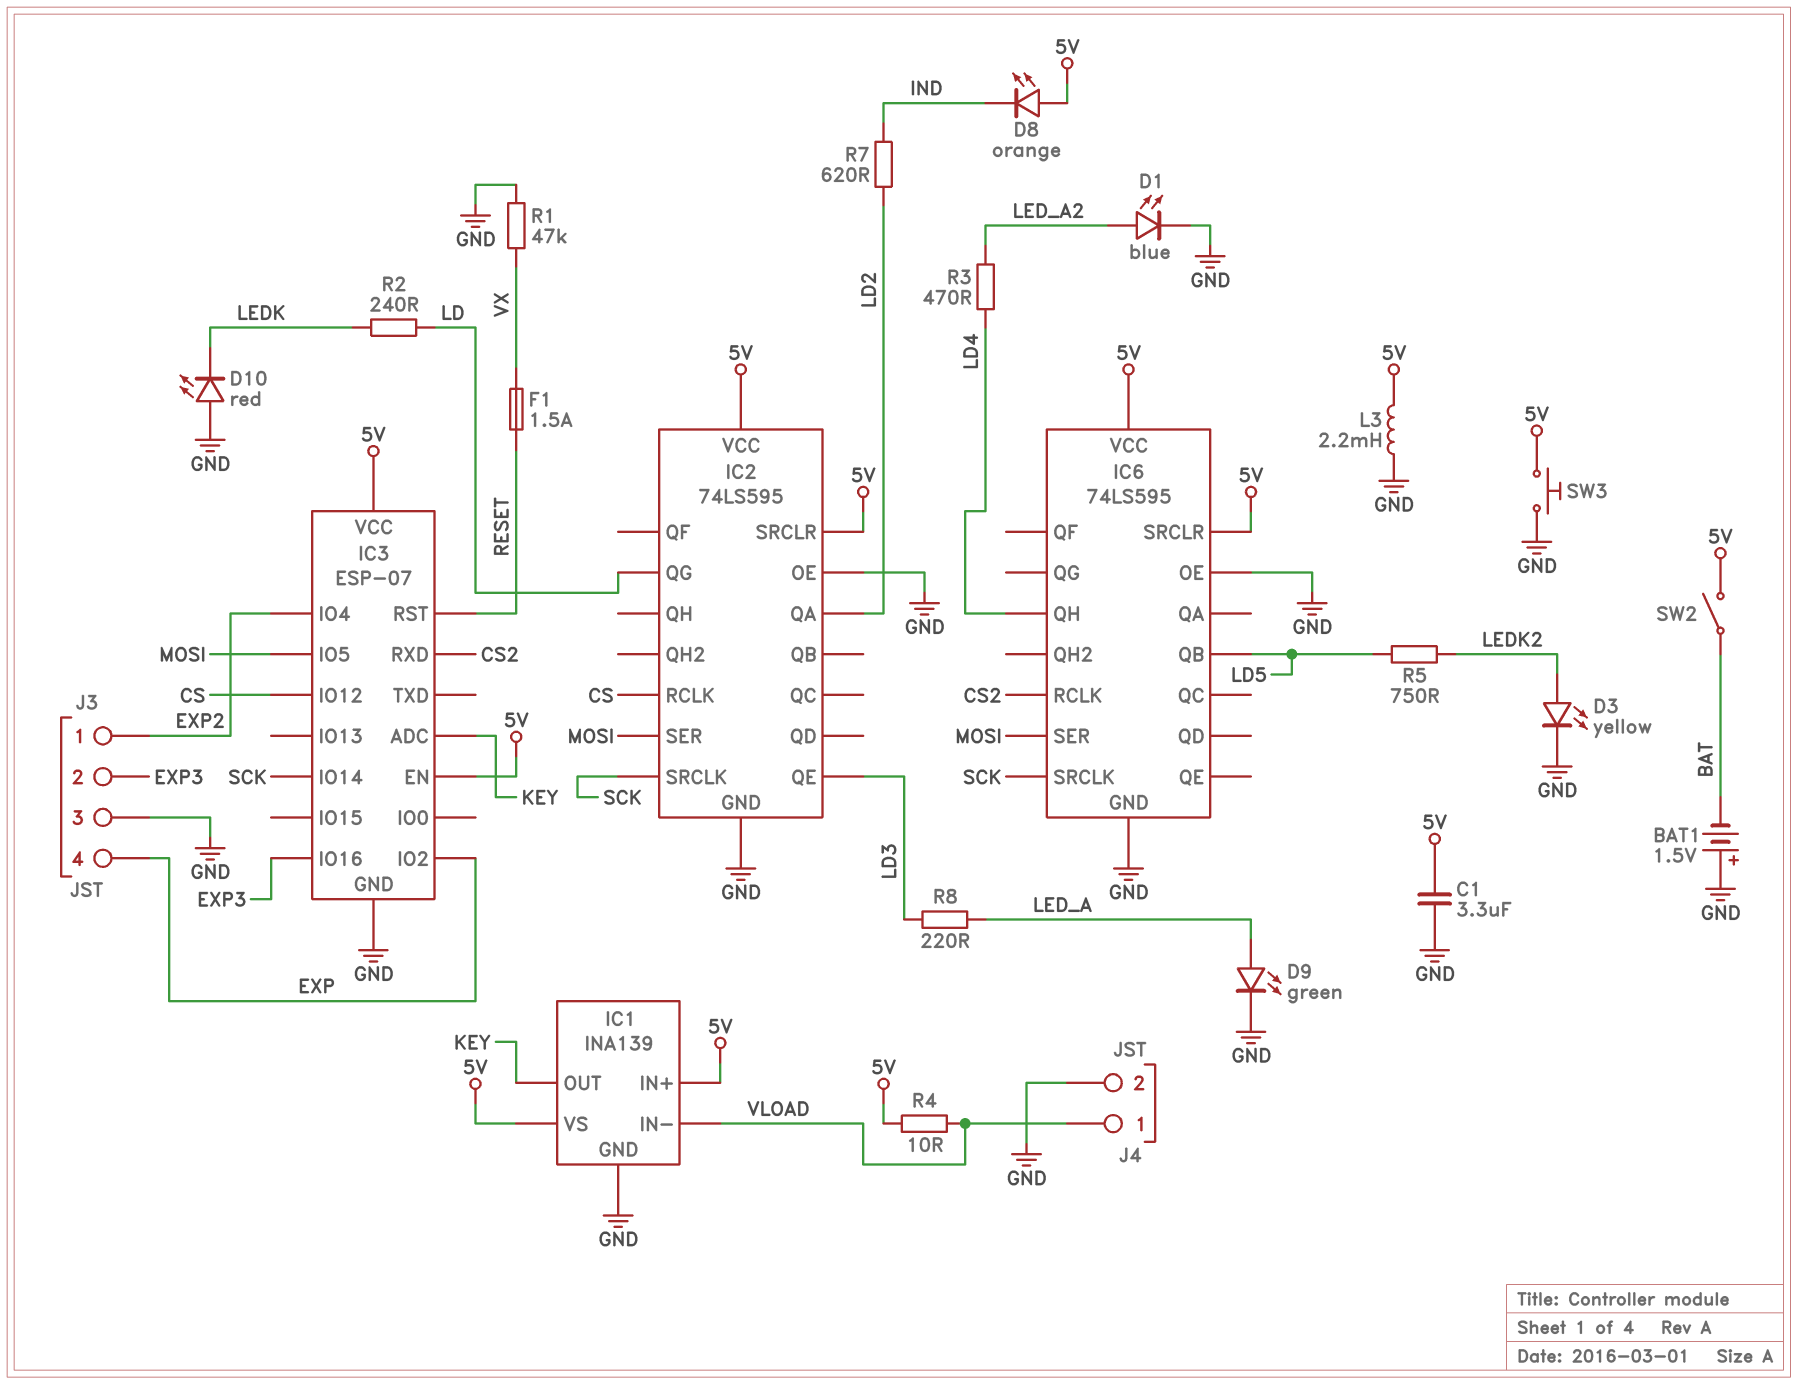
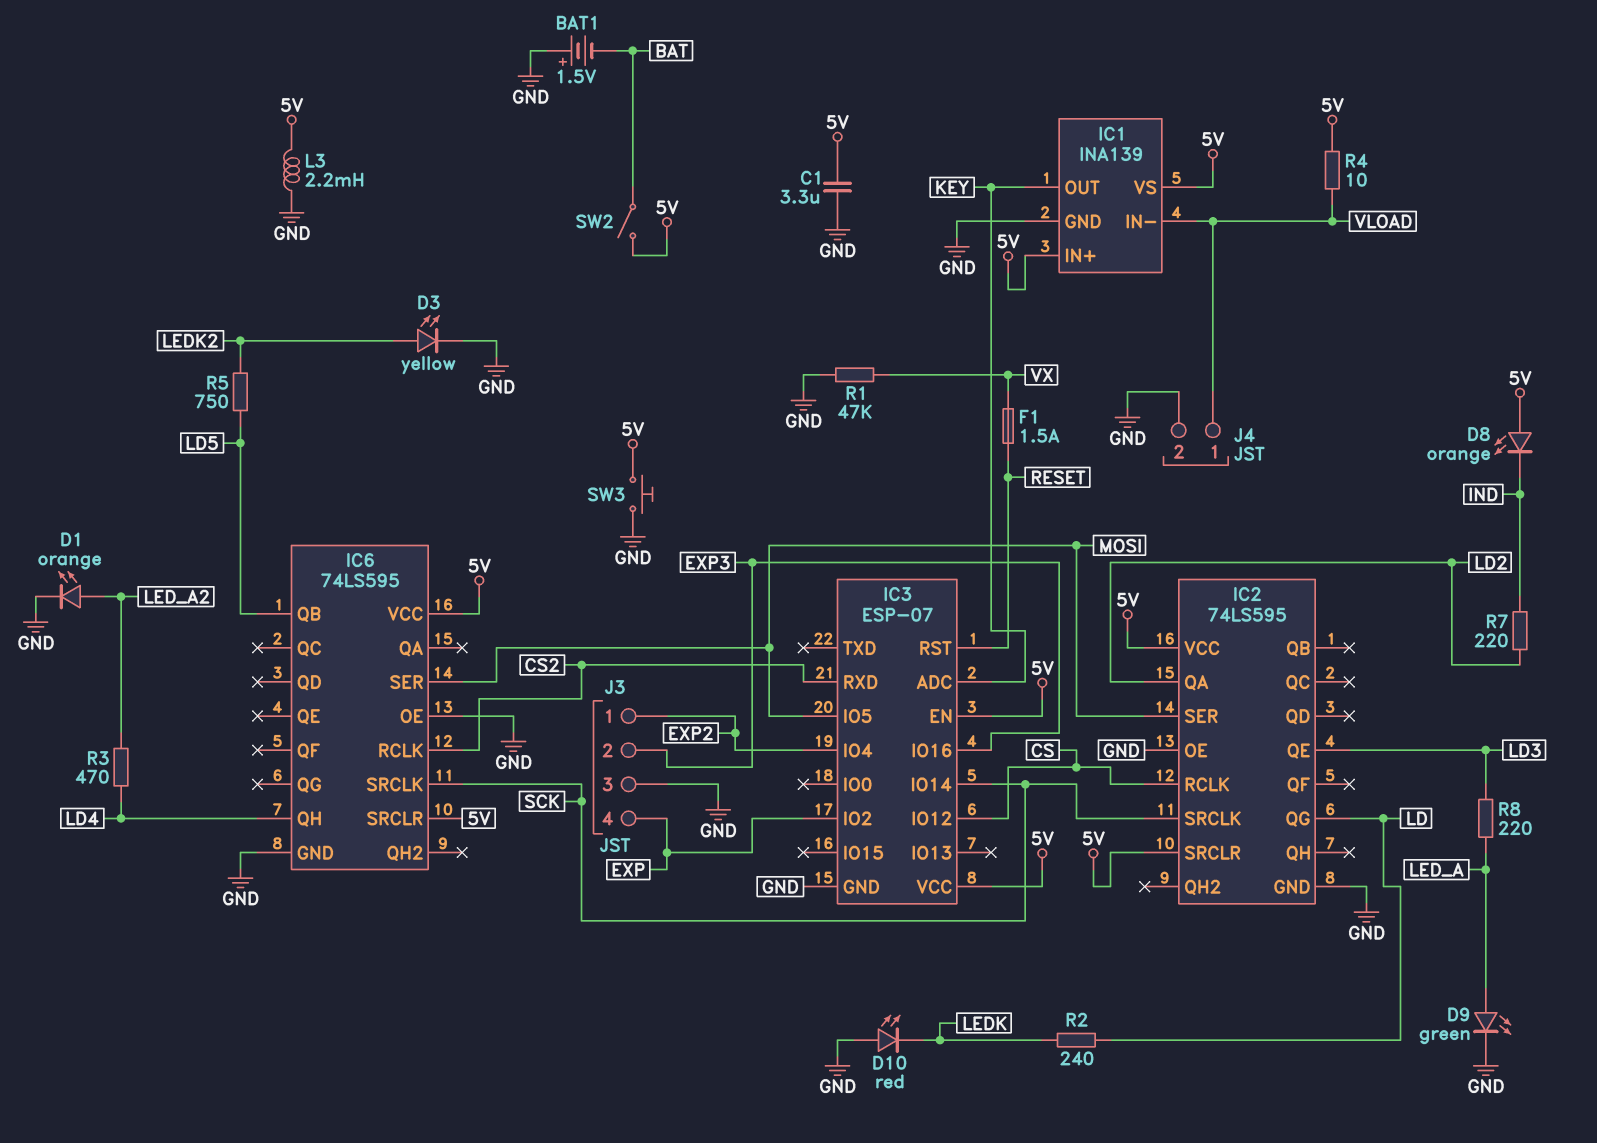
D1: LED blue (A LED_A2, K GND) -> LED orange (A LED_A2, K GND)
R7: 620 (IND, LD2) -> 220 (IND, LD2)

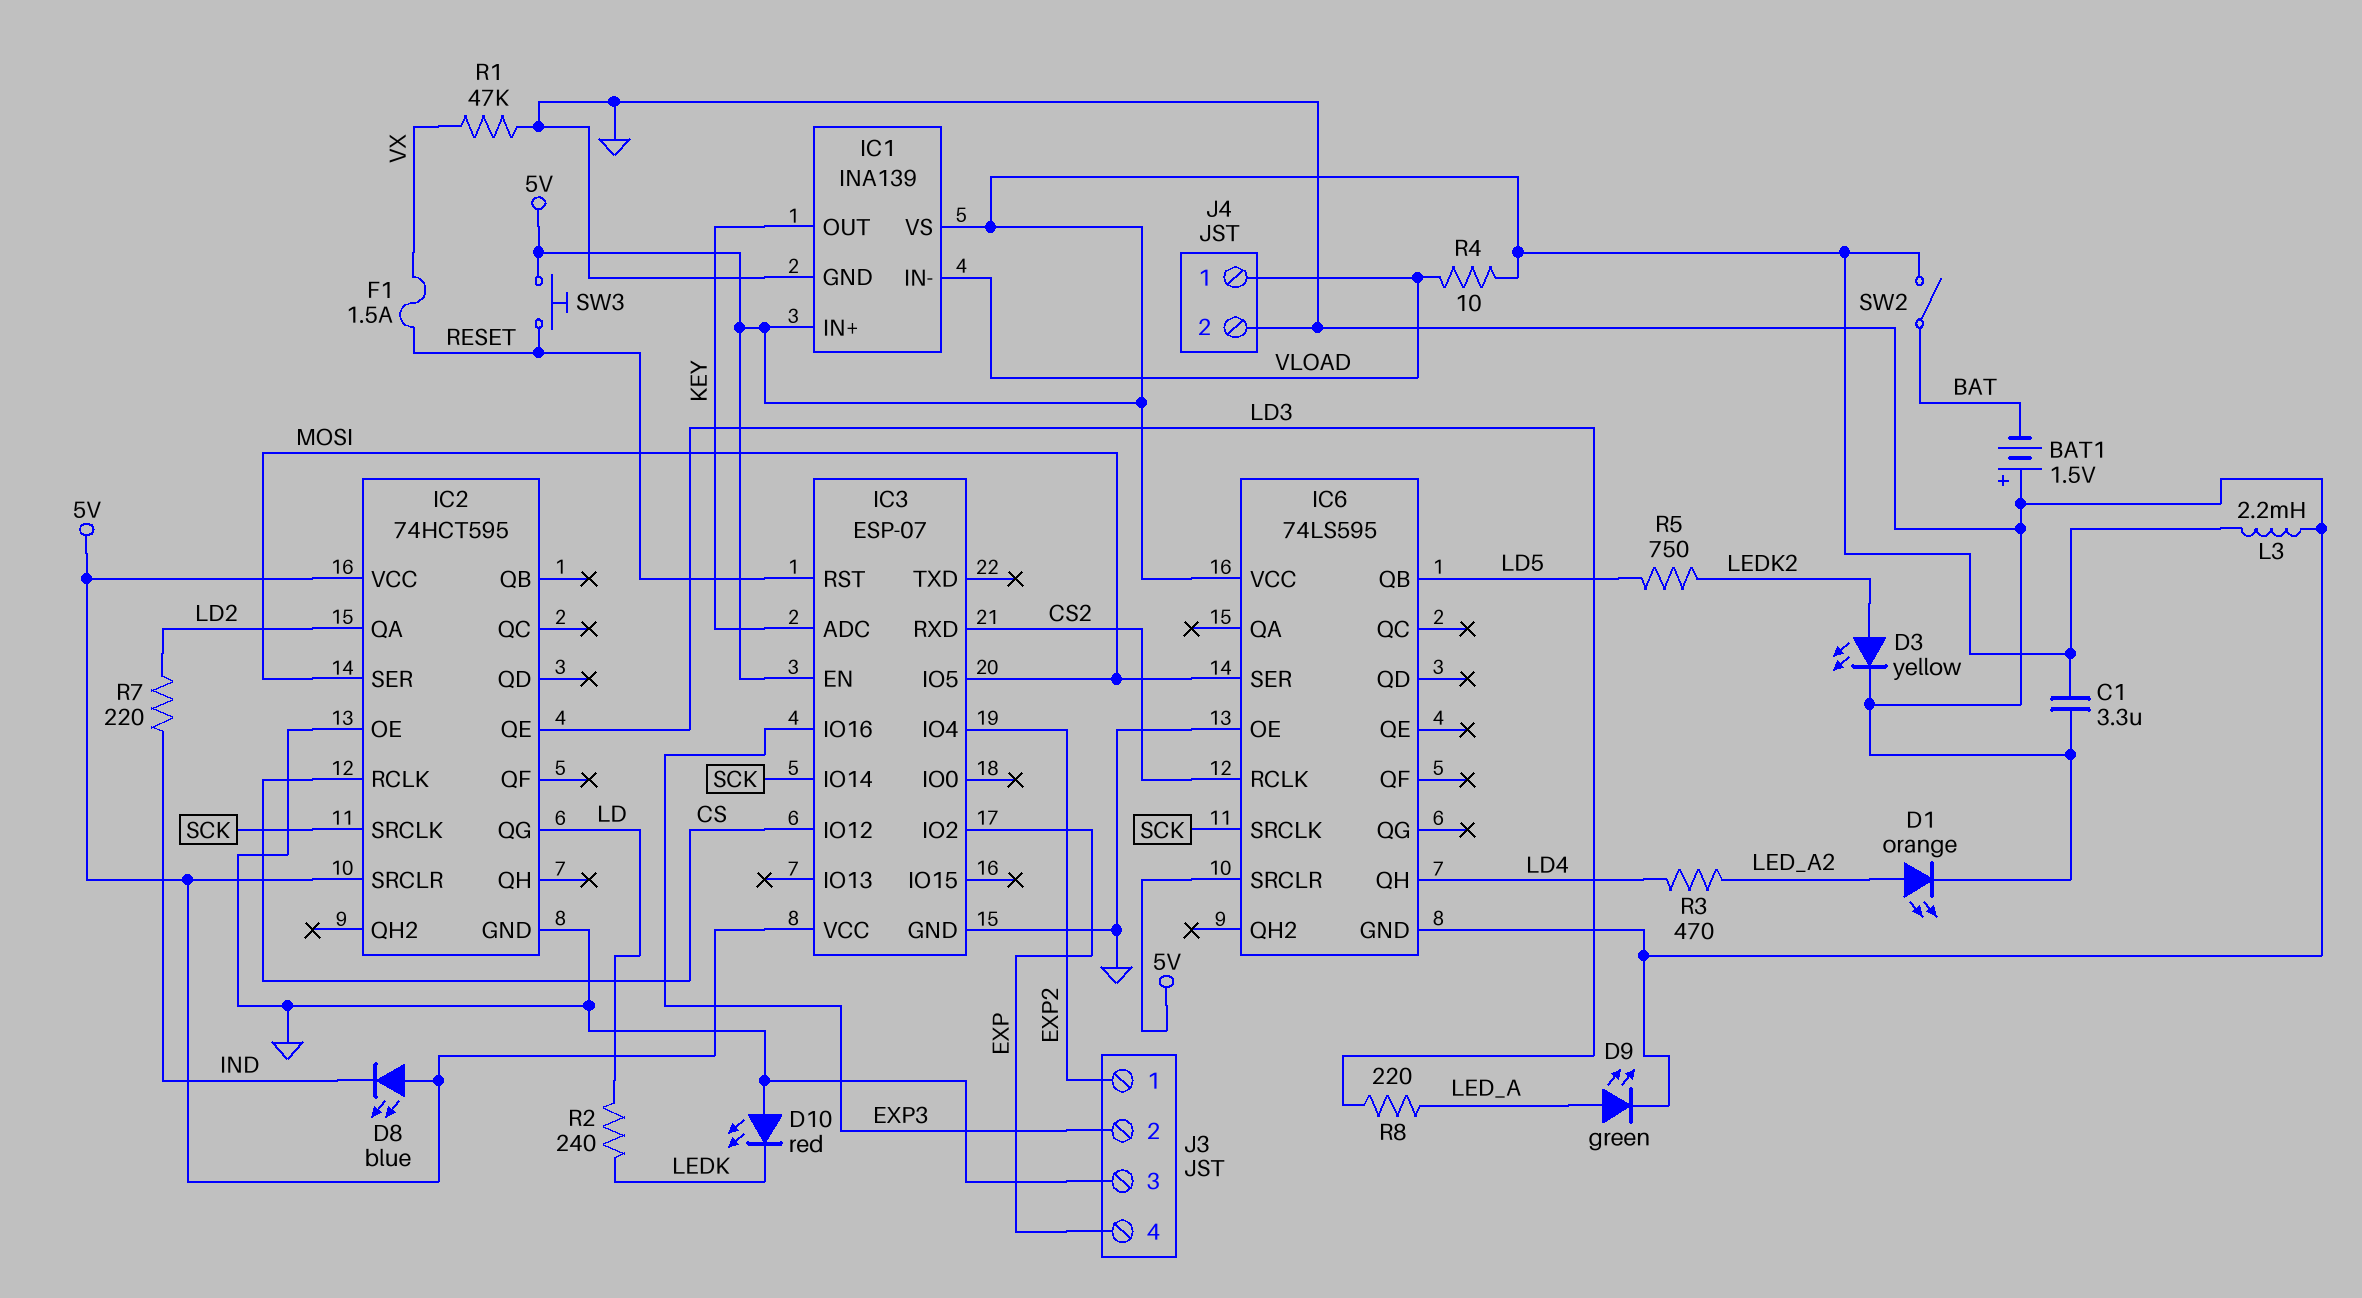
D8: LED orange (A 5V, K IND) -> LED blue (A 5V, K IND)
IC2: 74LS595 -> 74HCT595
SW3: button (5V, GND) -> button (5V, RESET)

